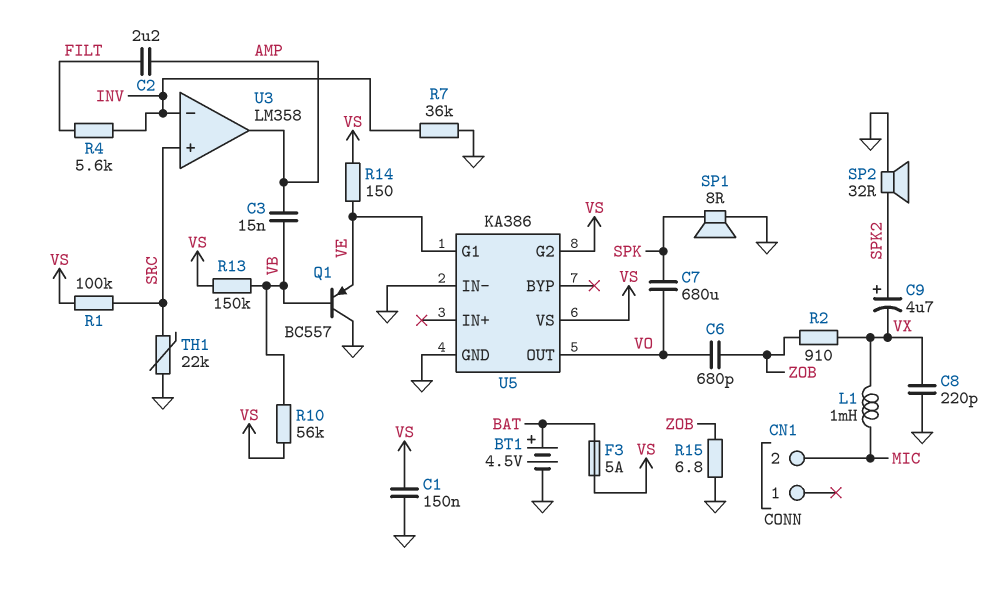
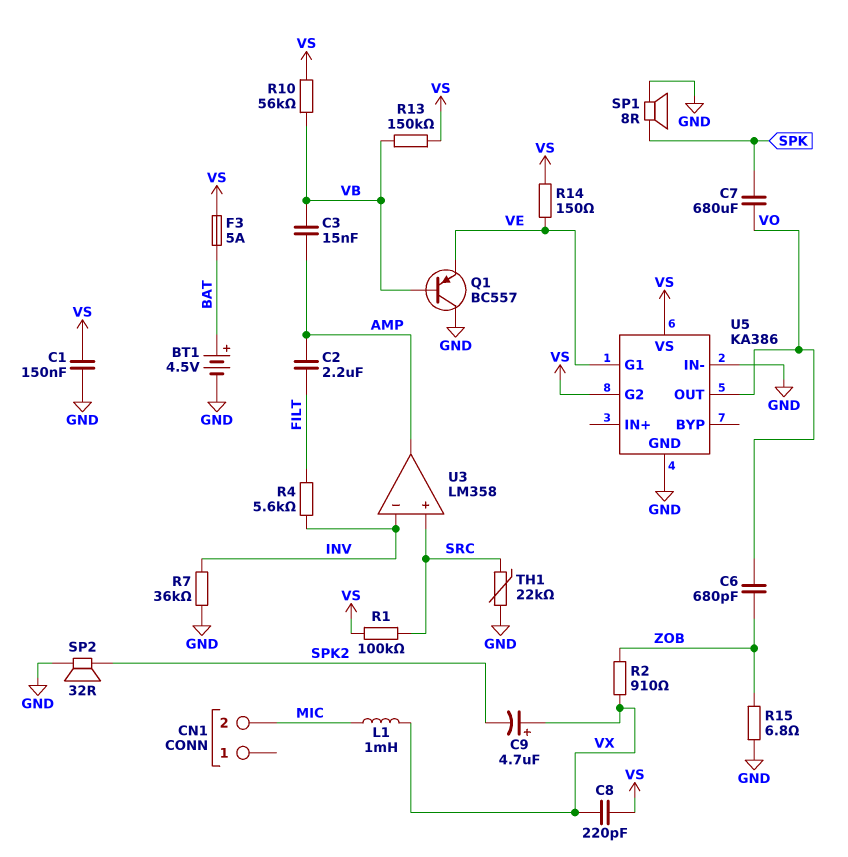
C8: 220pF (GND, VX) -> 220pF (VS, VX)
C9: 4.7uF (plus SPK2, minus VX) -> 4.7uF (plus VX, minus SPK2)

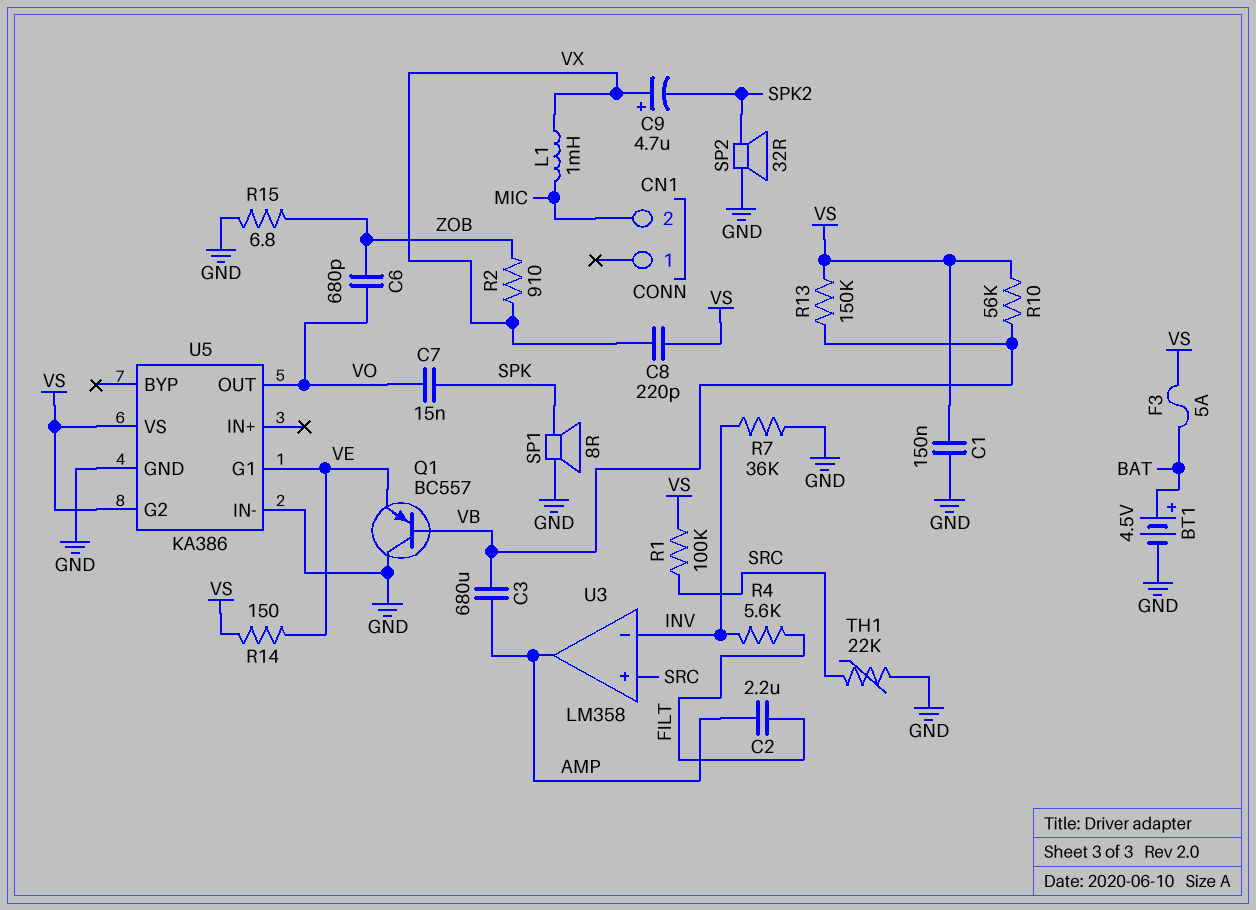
C3: 15nF (AMP, VB) -> 680uF (AMP, VB)
C7: 680uF (SPK, VO) -> 15nF (SPK, VO)

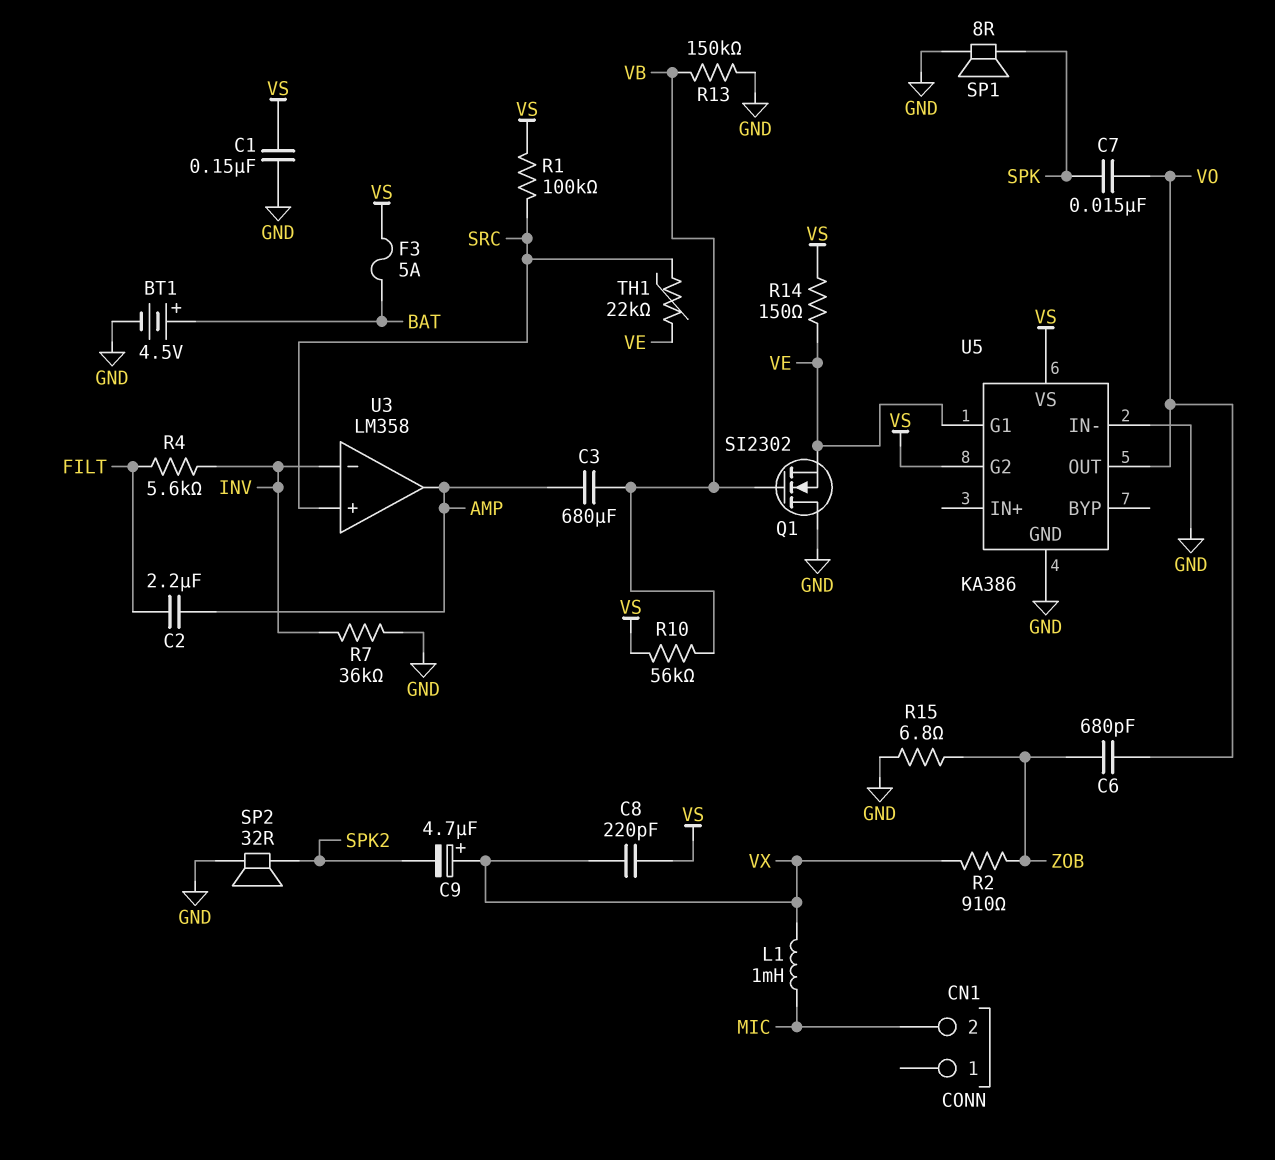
Q1: PNP BC557 (B VB, C GND, E VE) -> NMOS SI2302 (G VB, D GND, S VE)
R13: 150k (VB, VS) -> 150k (GND, VB)
TH1: 22k (GND, SRC) -> 22k (SRC, VE)

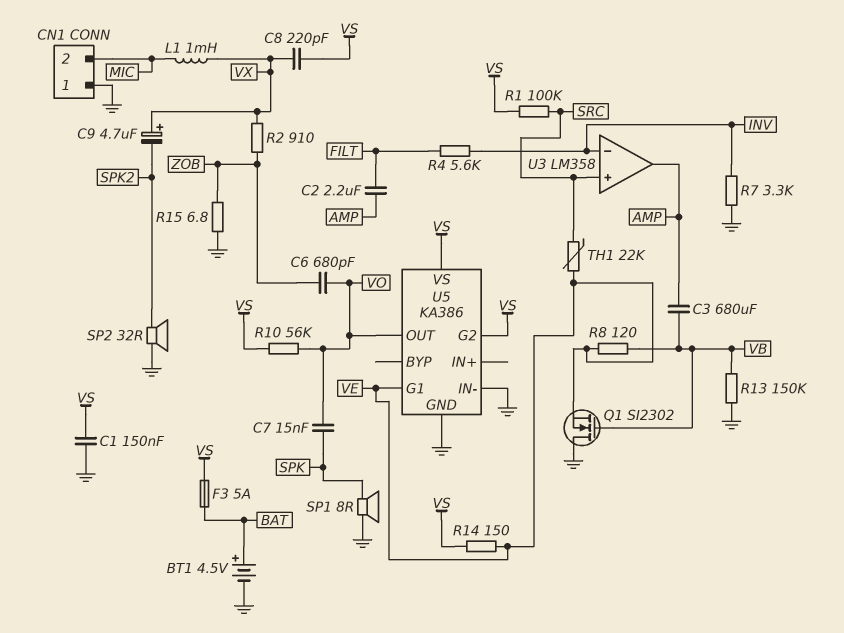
CN1 pin 1: none -> GND
R7: 36k (GND, INV) -> 3.3k (GND, INV)
R8: none -> 120 (VB, VE)
R10: 56k (VB, VS) -> 56k (VO, VS)

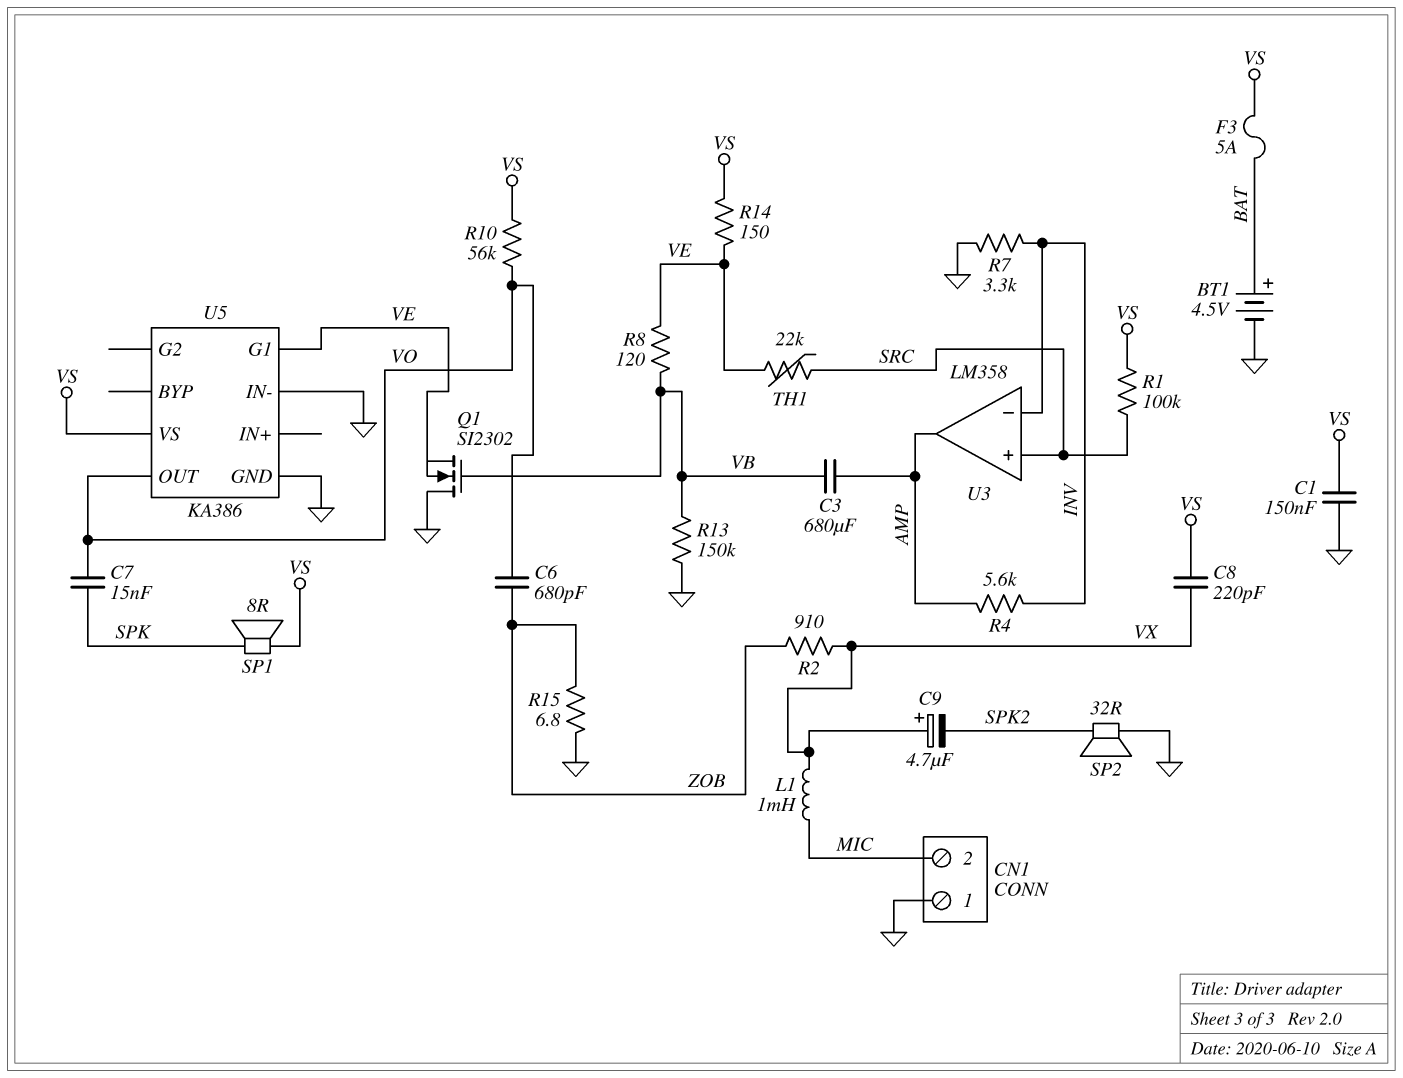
C2: 2.2uF (AMP, FILT) -> none
R4: 5.6k (FILT, INV) -> 5.6k (AMP, INV)
SP1: speaker 8R (GND, SPK) -> speaker 8R (SPK, VS)
U5 pin G2: VS -> none

